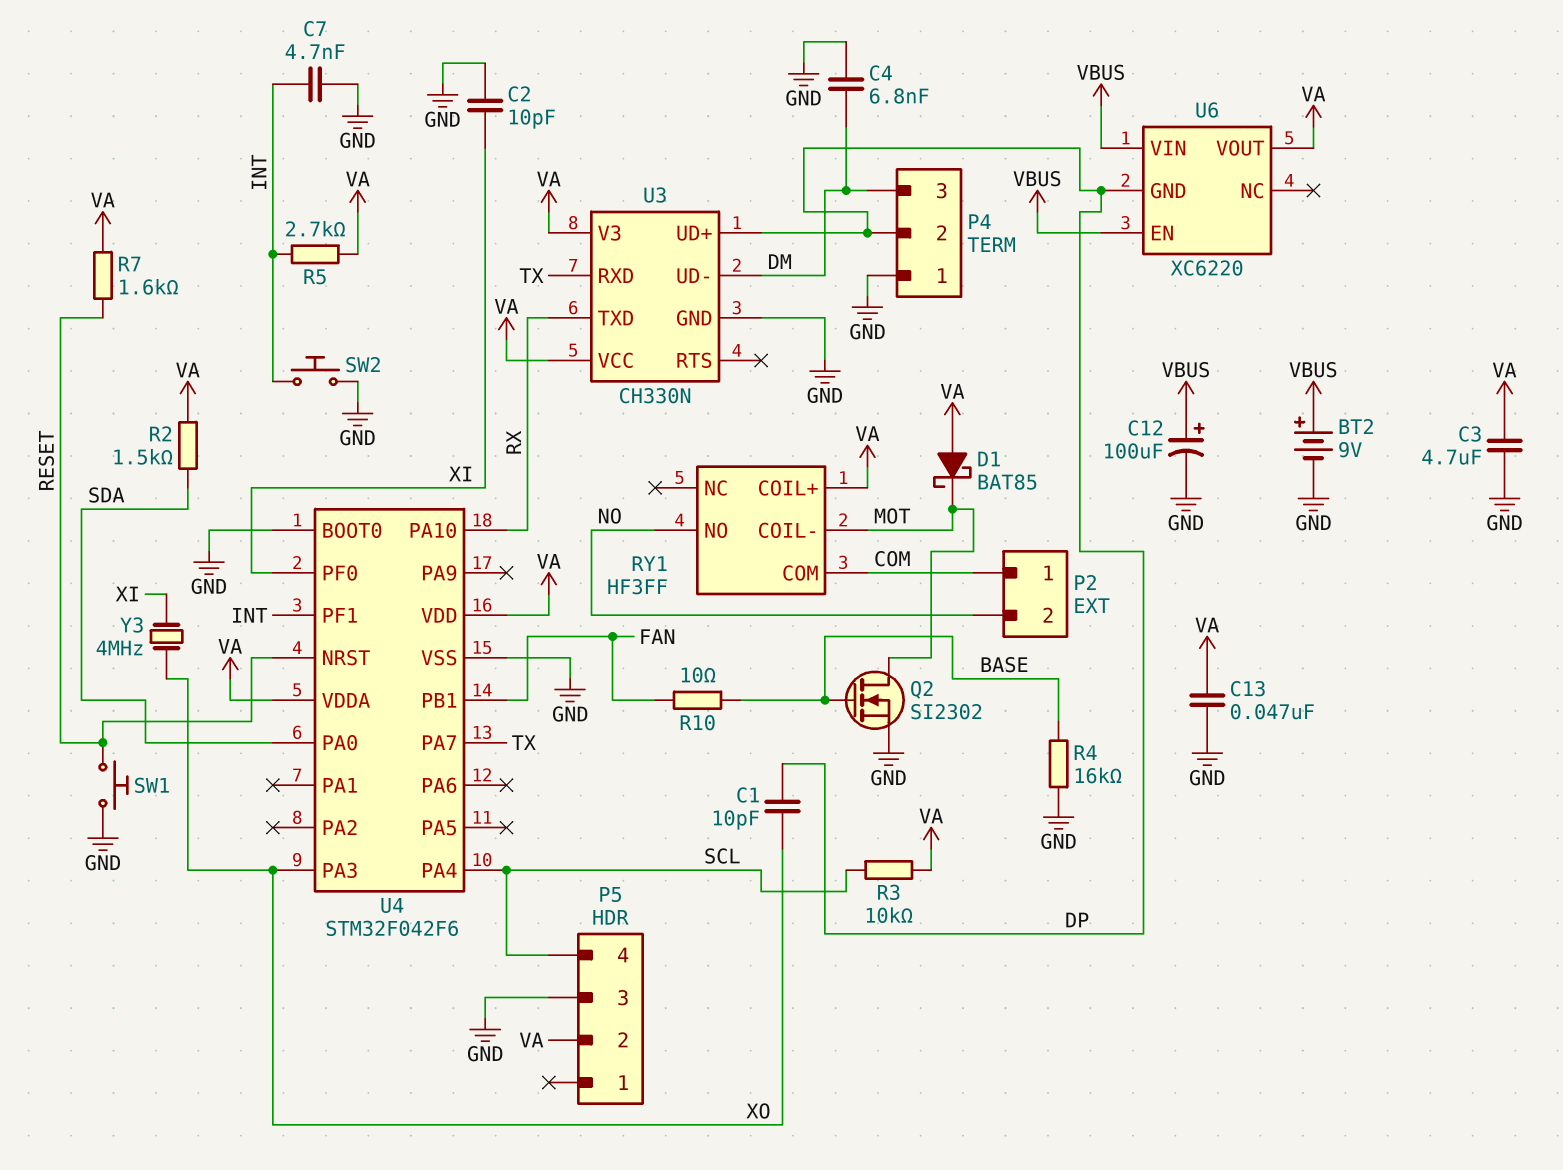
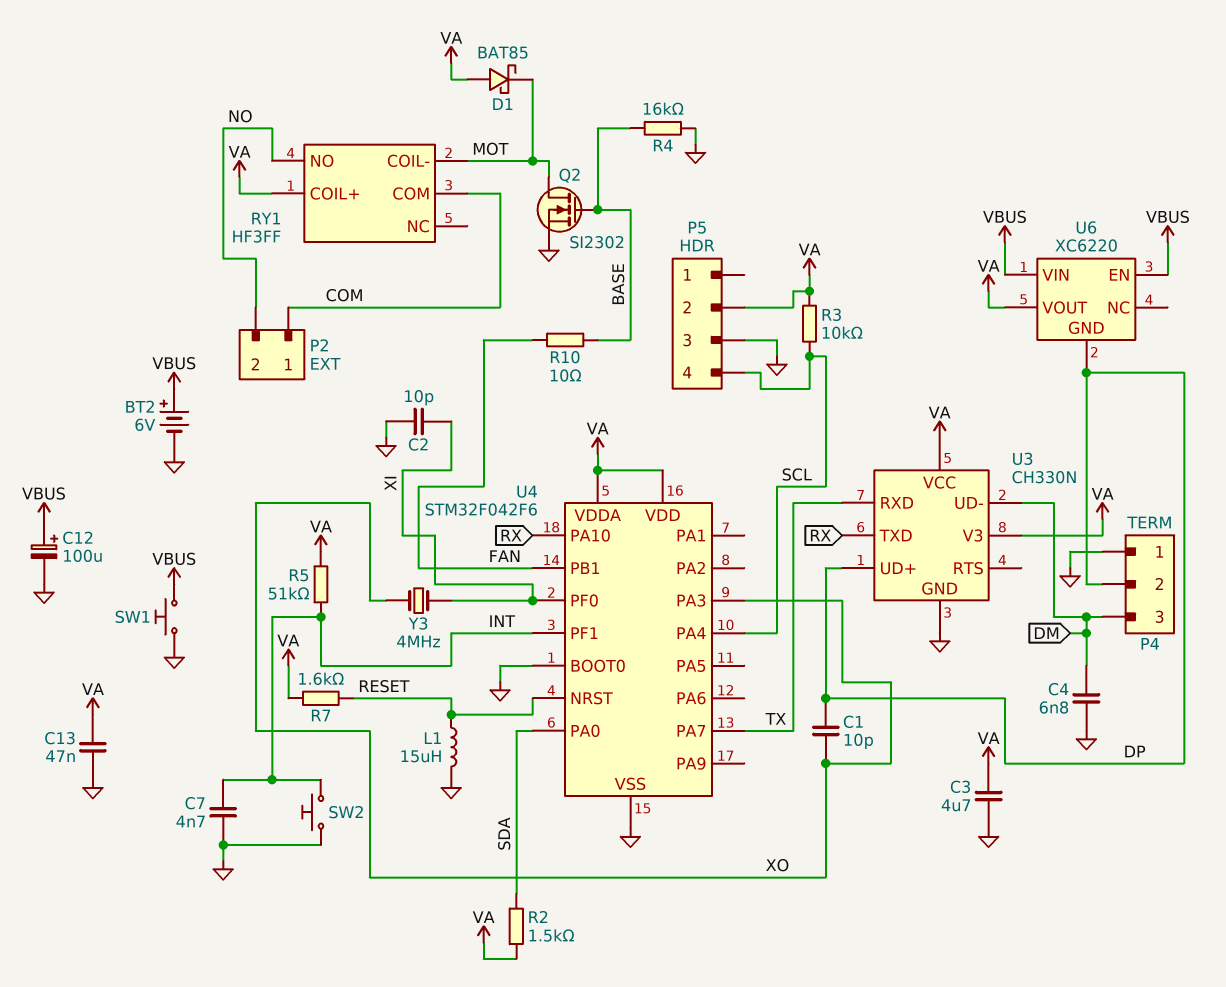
BT2: 9V (plus VBUS, minus GND) -> 6V (plus VBUS, minus GND)
L1: none -> 15uH (GND, RESET)
R5: 2.7k (INT, VA) -> 51k (INT, VA)
SW1: button (GND, RESET) -> button (GND, VBUS)

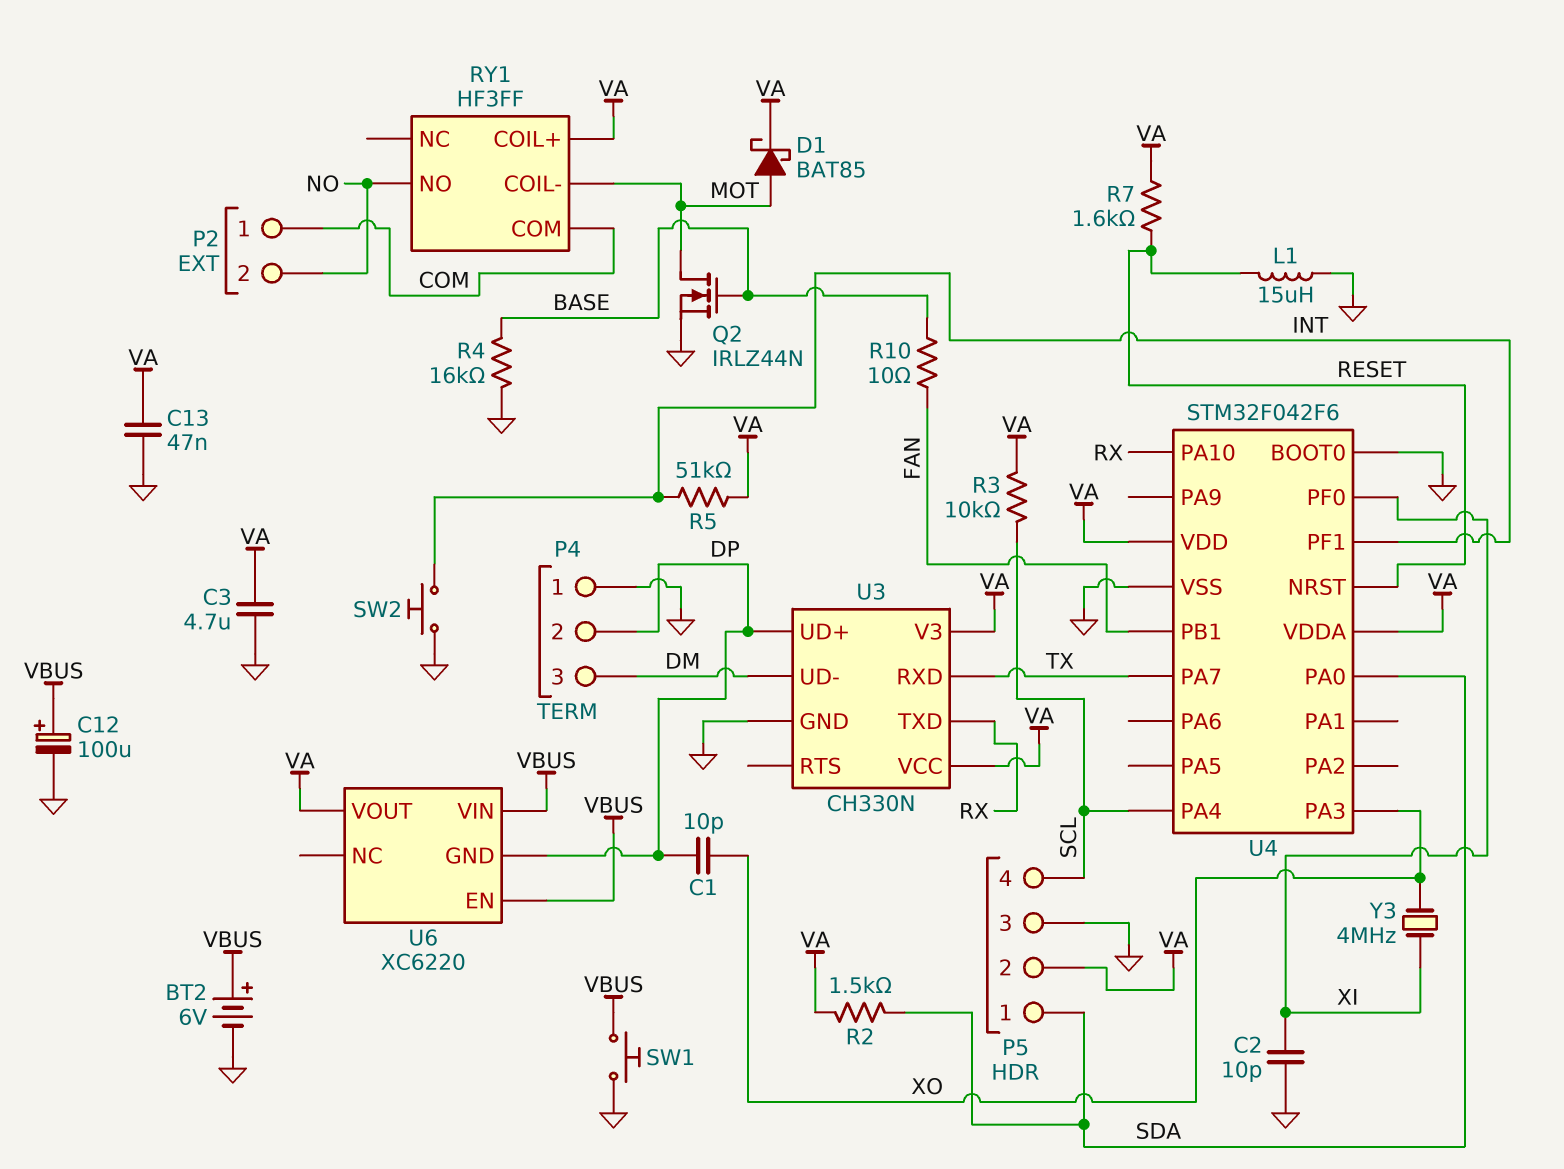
C4: 6.8nF (DM, GND) -> none
C7: 4.7nF (GND, INT) -> none
D1: schottky BAT85 (A VA, K MOT) -> schottky BAT85 (A MOT, K VA)
P5 pin 1: none -> SDA
Q2: NMOS SI2302 (G BASE, D MOT, S GND) -> NMOS IRLZ44N (G BASE, D MOT, S GND)

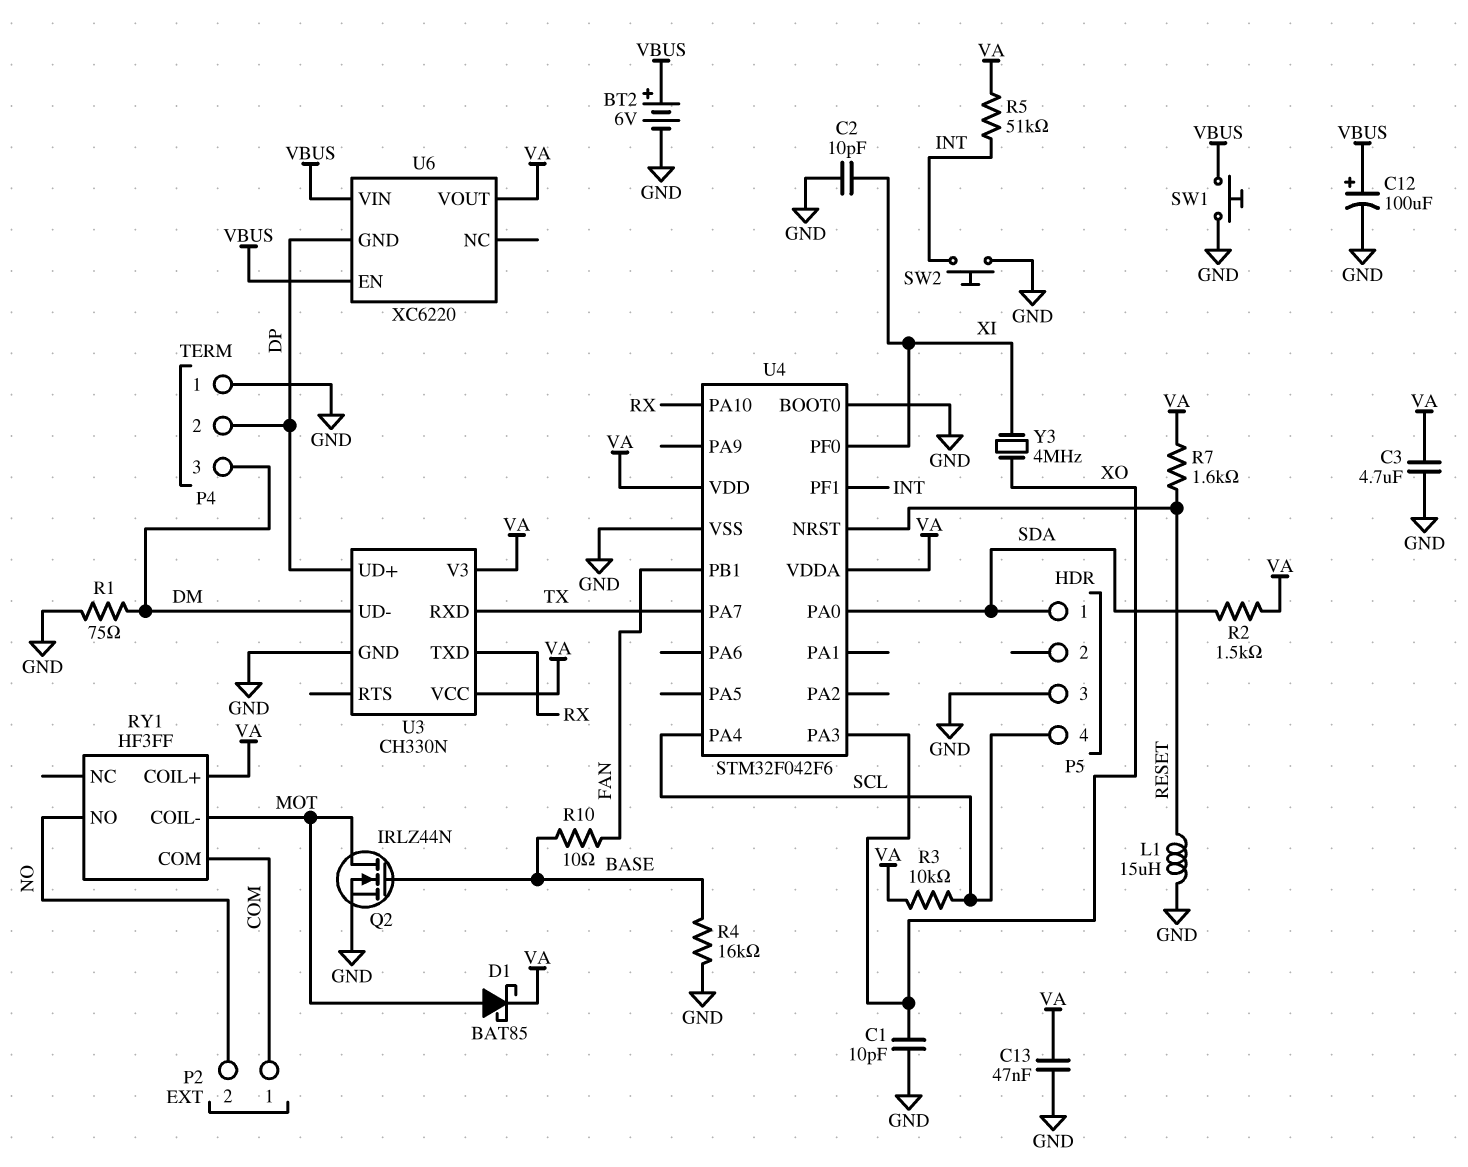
C1: 10pF (DP, XO) -> 10pF (GND, XO)
P5 pin 2: VA -> none
R1: none -> 75 (DM, GND)

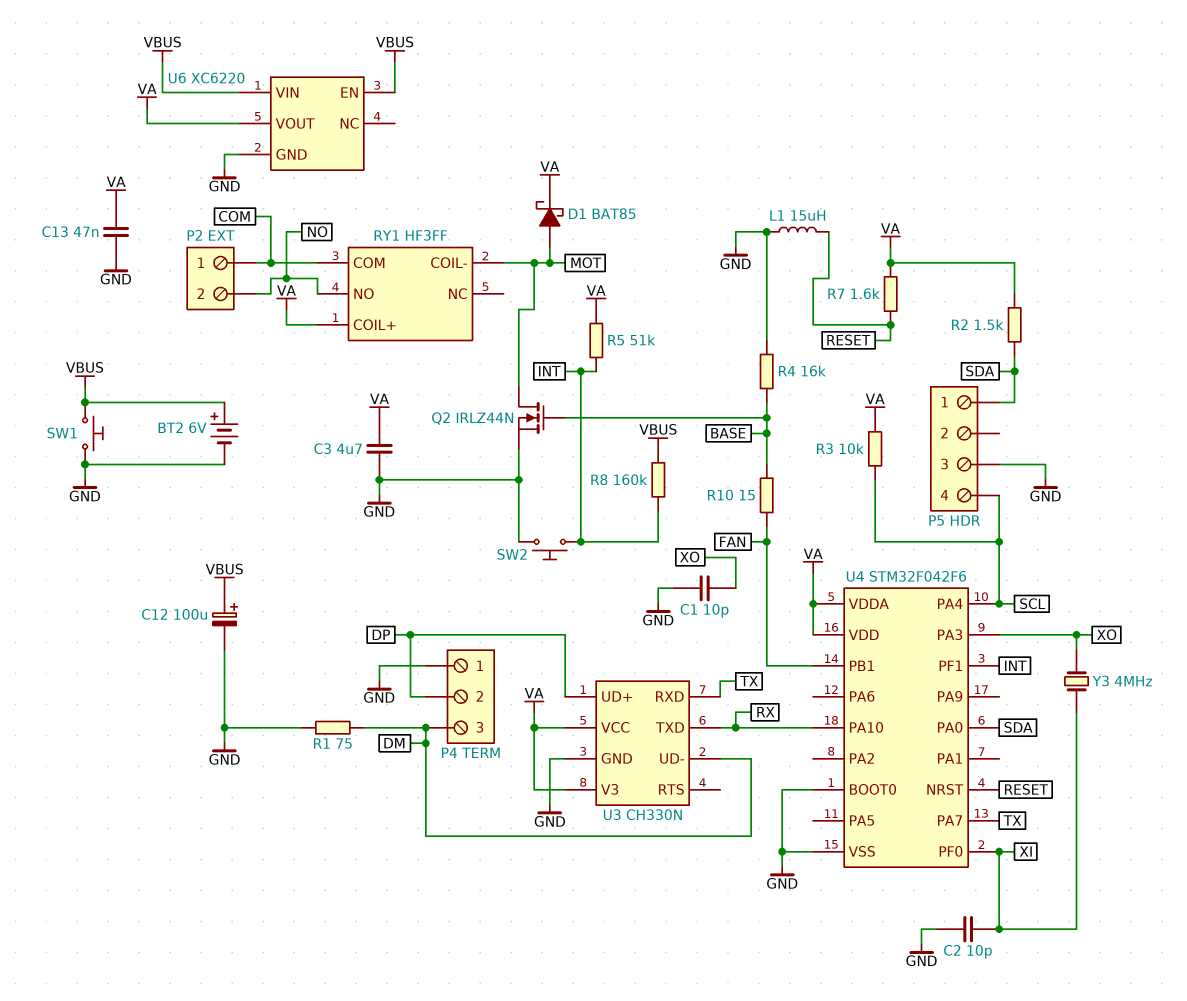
R8: none -> 160k (INT, VBUS)
R10: 10 (BASE, FAN) -> 15 (BASE, FAN)
U6 pin GND: DP -> GND

